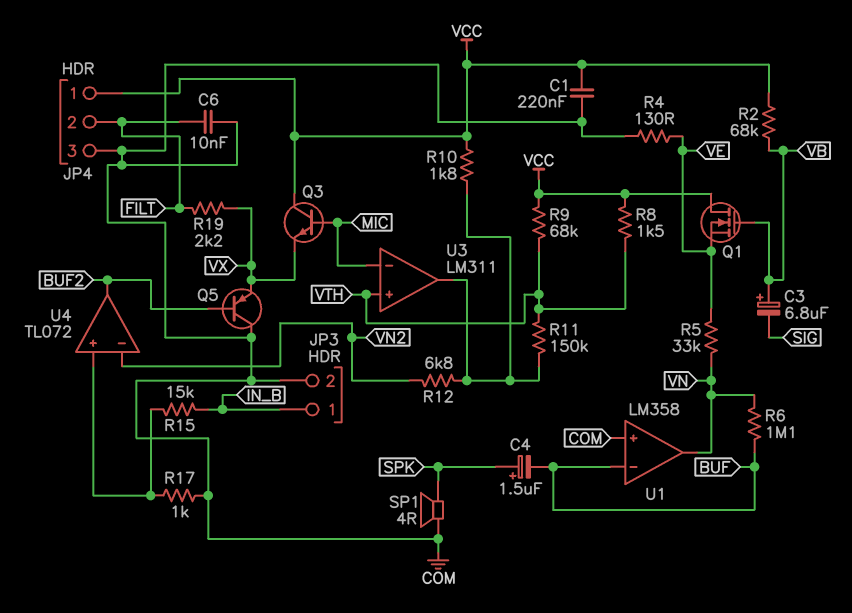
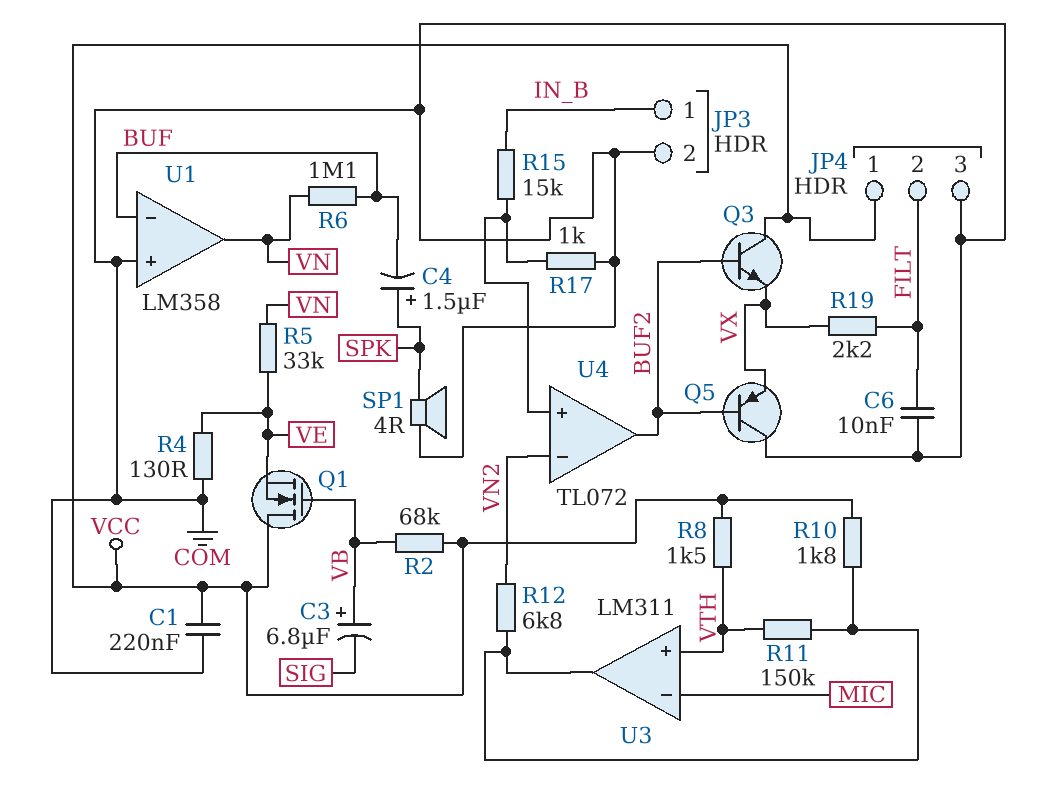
Q3: NPN (B MIC, C VCC, E VX) -> NPN (B BUF2, C VCC, E VX)
R9: 68k (VCC, VTH) -> none

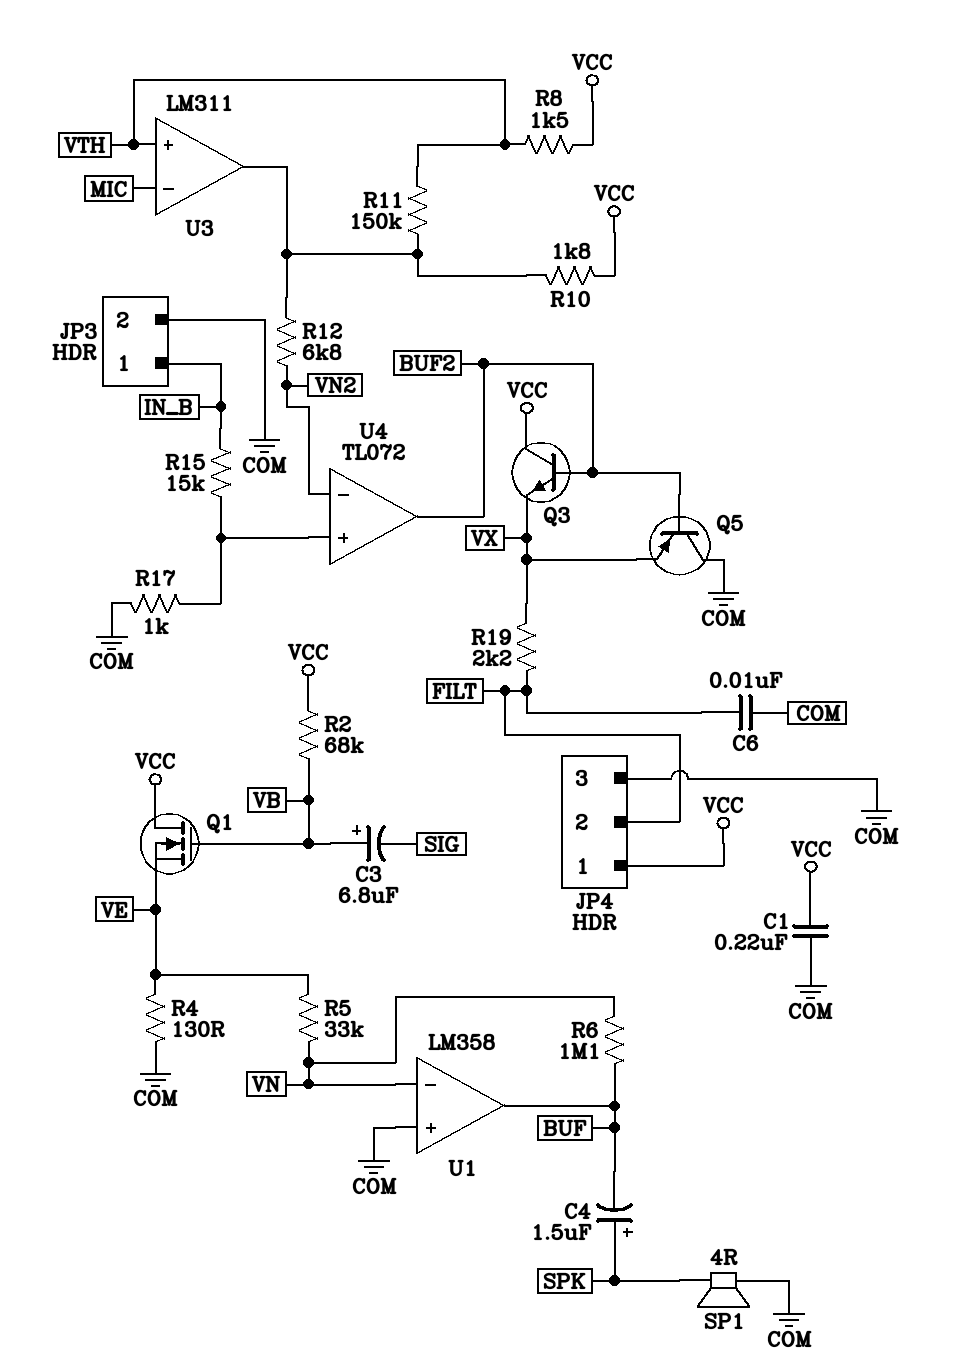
U1 pin in-: BUF -> VN
U1 pin out: VN -> BUF

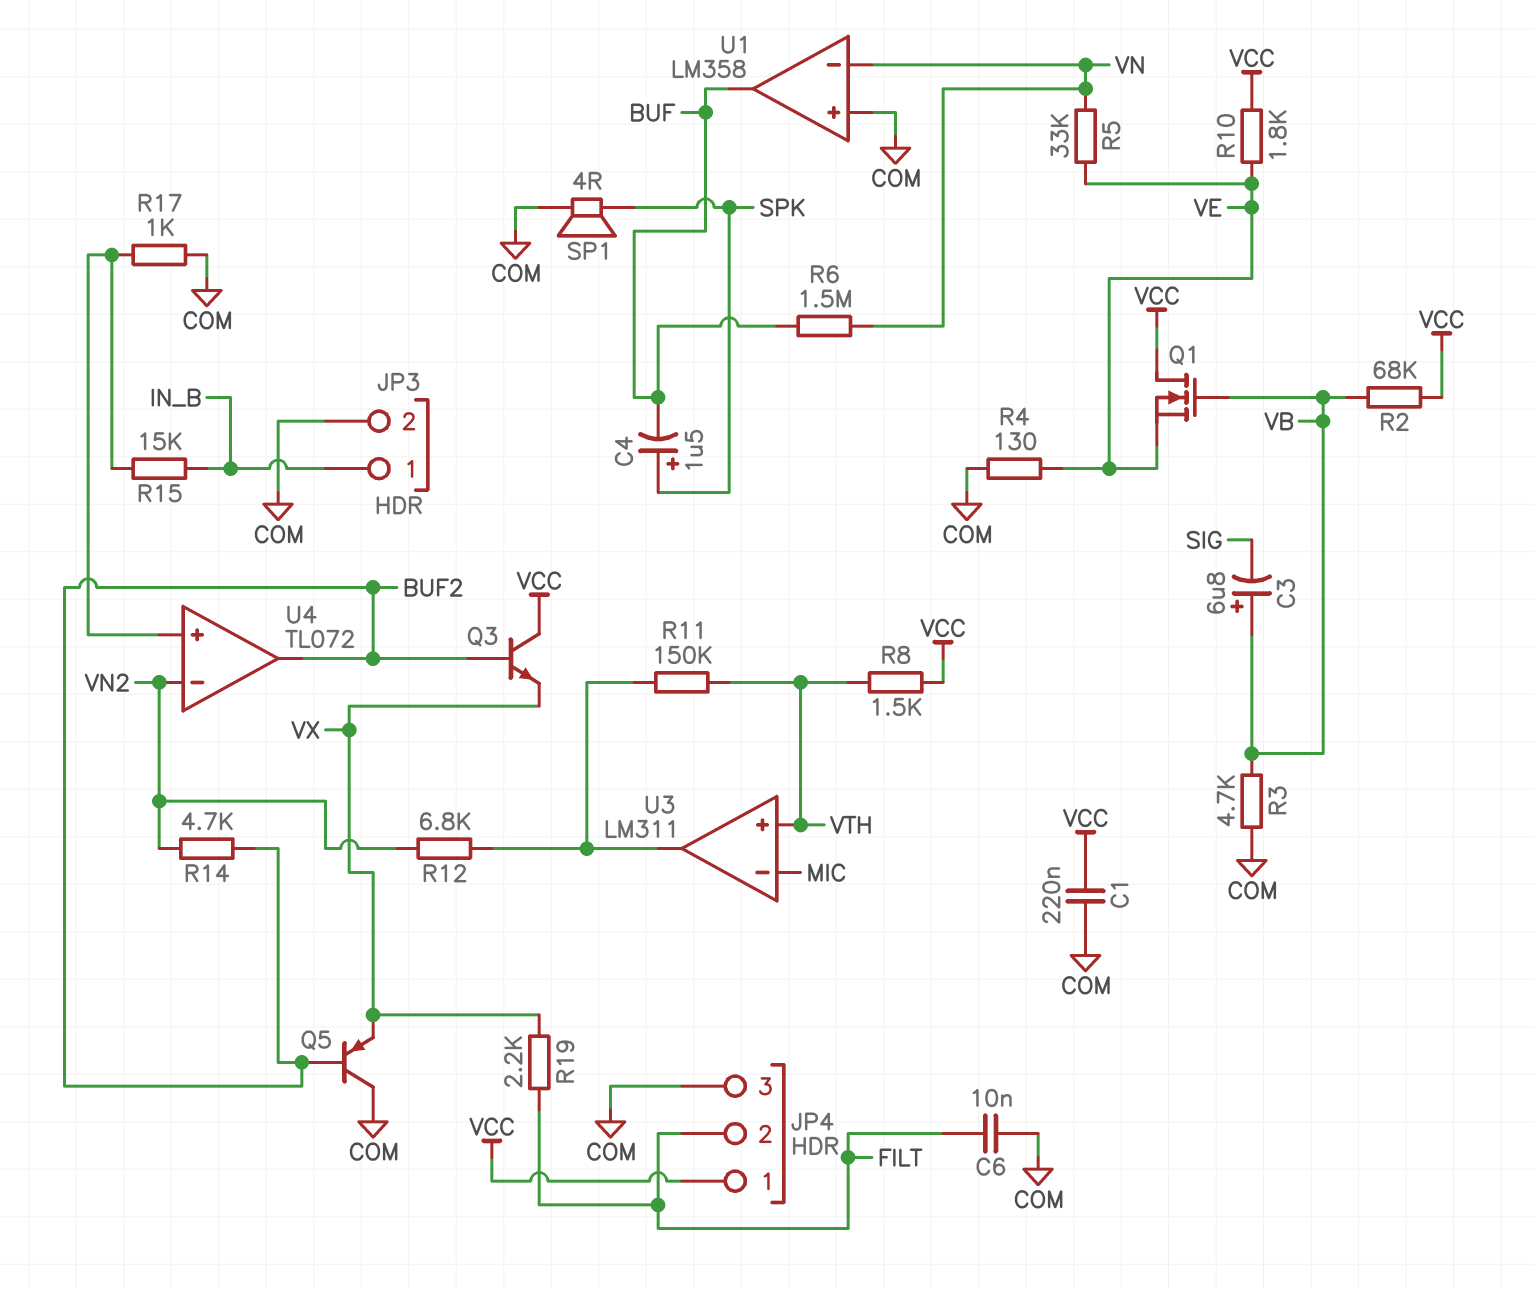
R3: none -> 4.7k (COM, VB)
R6: 1.1M (BUF, VN) -> 1.5M (BUF, VN)
R10: 1.8k (U3/out, VCC) -> 1.8k (VCC, VE)
R14: none -> 4.7k (BUF2, VN2)

